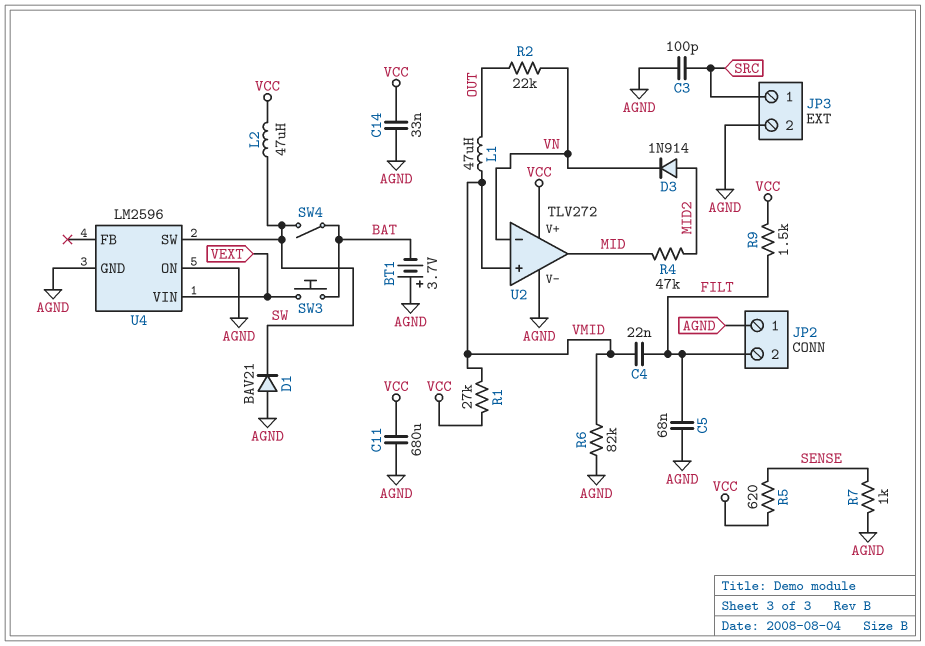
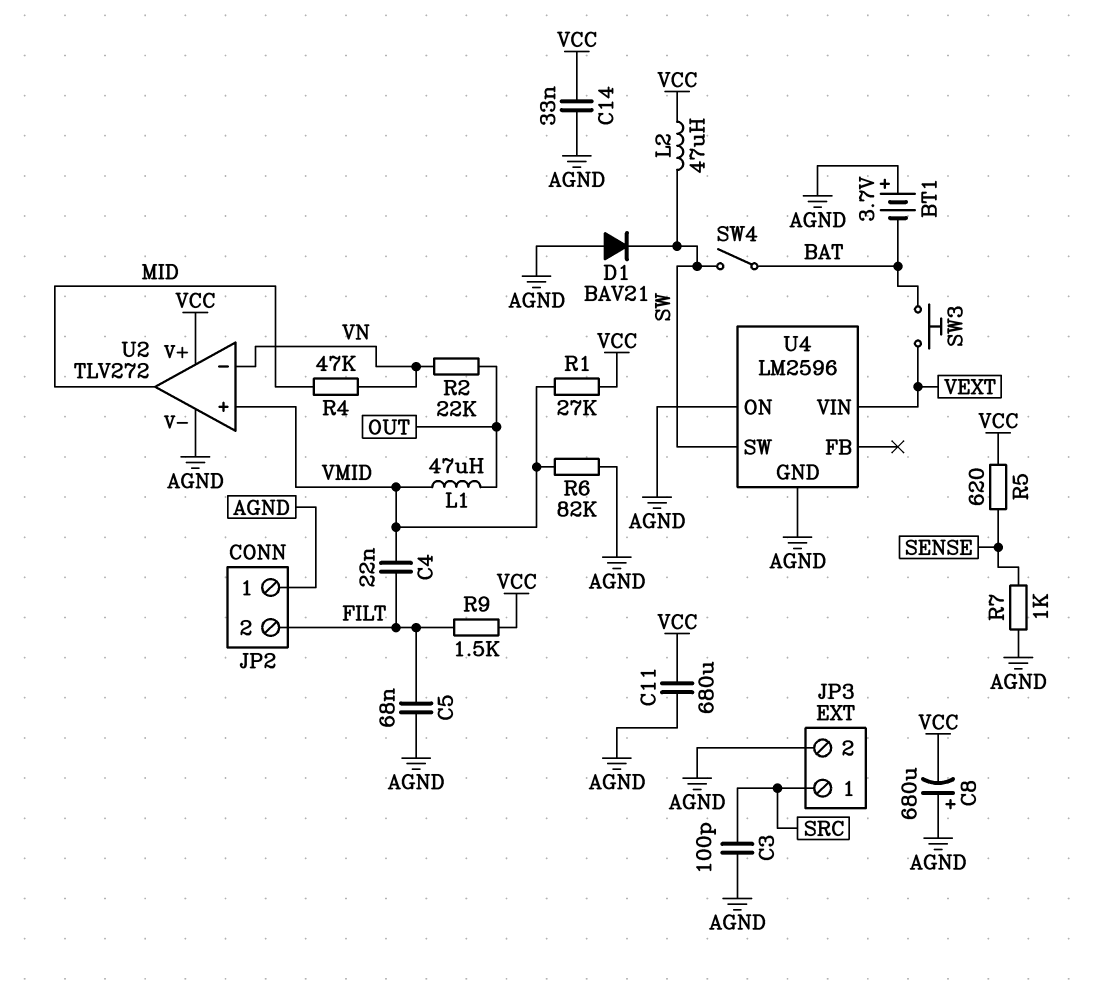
C8: none -> 680uF (plus AGND, minus VCC)
D3: diode 1N914 (A MID2, K VN) -> none
R4: 47k (MID, MID2) -> 47k (MID, VN)

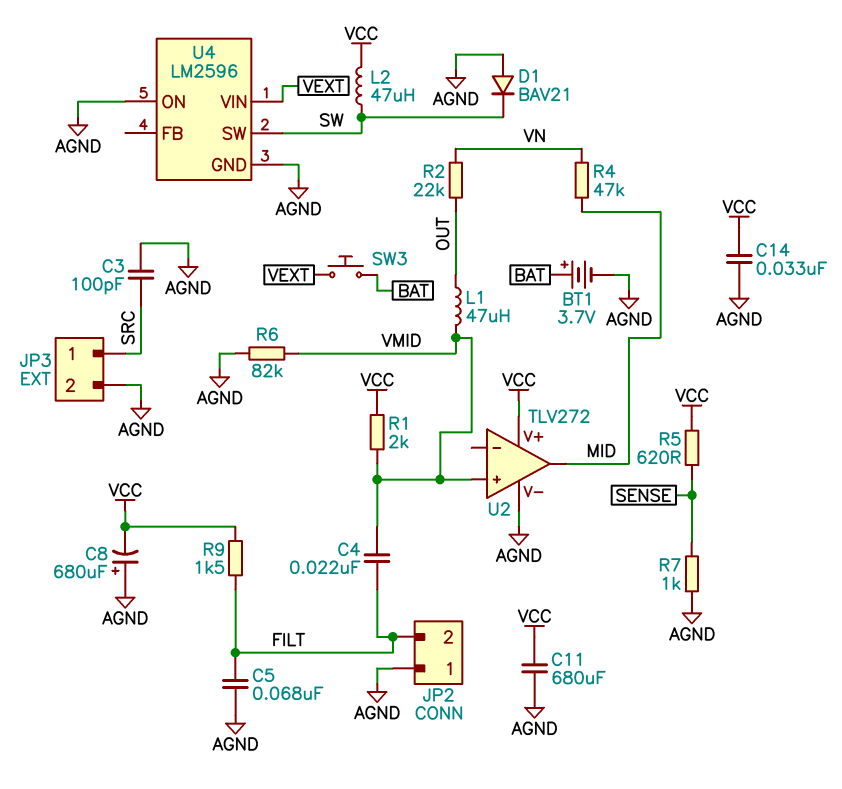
BT1: 3.7V (plus AGND, minus BAT) -> 3.7V (plus BAT, minus AGND)
R1: 27k (VCC, VMID) -> 2k (VCC, VMID)
SW4: switch (BAT, SW) -> none
U2 pin in-: VN -> none

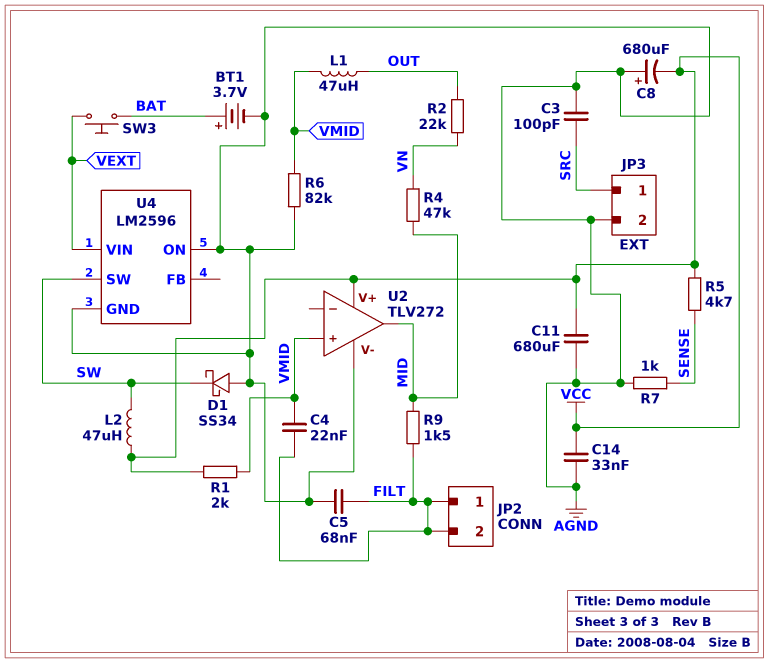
D1: diode BAV21 (A AGND, K SW) -> schottky SS34 (A AGND, K SW)
JP2 pin 1: AGND -> FILT
R5: 620 (SENSE, VCC) -> 4.7k (SENSE, VCC)
R9: 1.5k (FILT, VCC) -> 1.5k (FILT, MID)

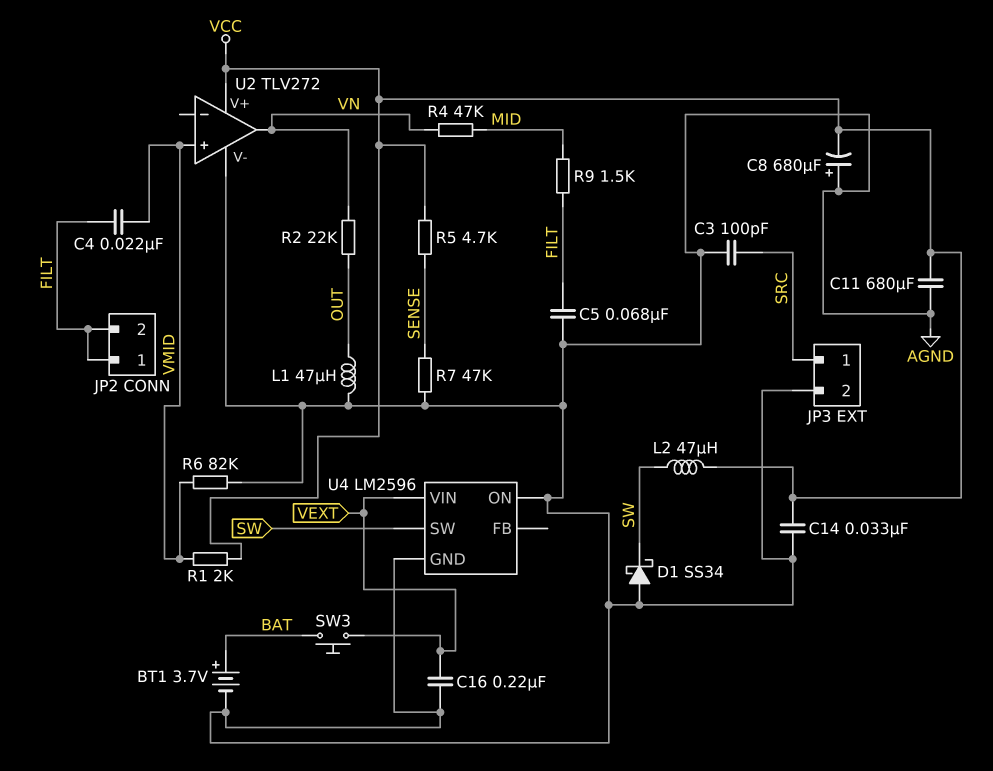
C16: none -> 220nF (AGND, VEXT)
L1: 47uH (OUT, VMID) -> 47uH (AGND, OUT)
R7: 1k (AGND, SENSE) -> 47k (AGND, SENSE)
U2 pin out: MID -> VN

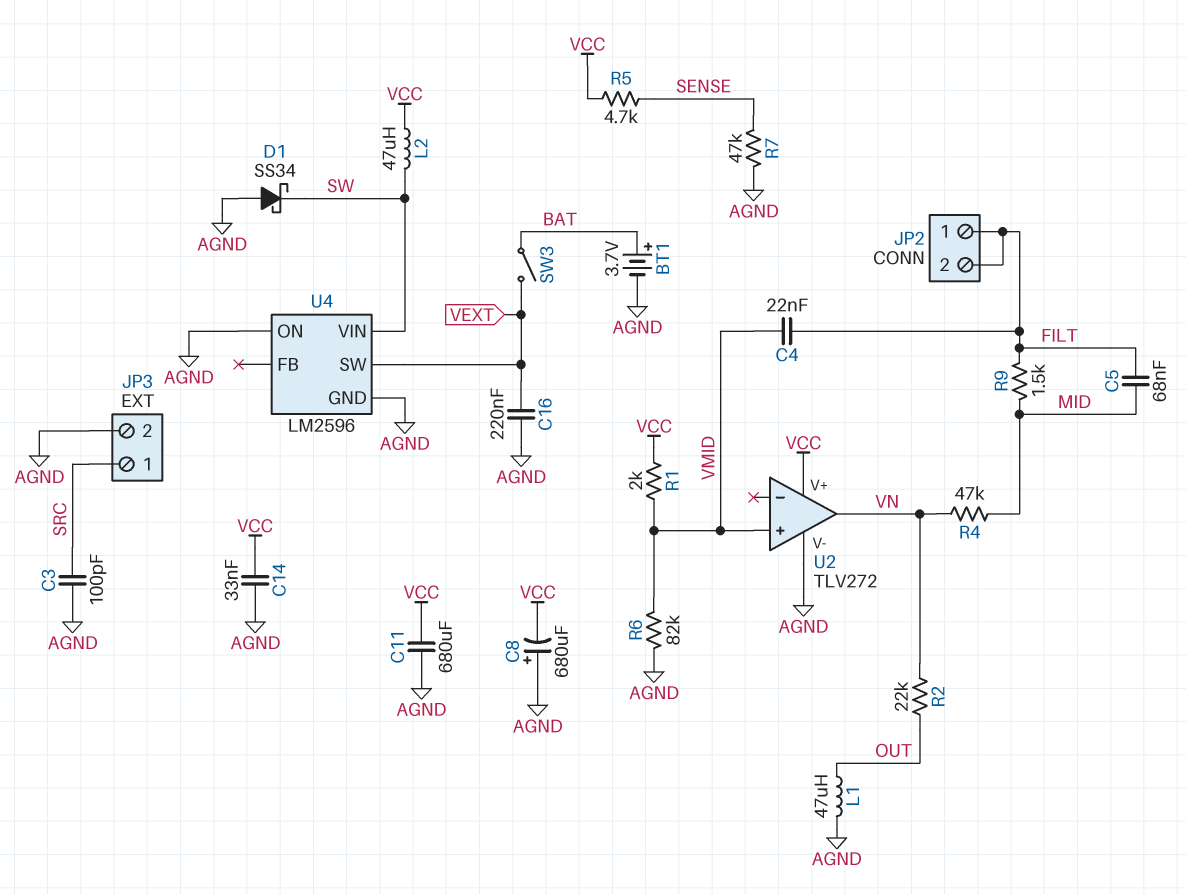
C5: 68nF (AGND, FILT) -> 68nF (FILT, MID)
SW3: button (BAT, VEXT) -> switch (BAT, VEXT)
U4 pin SW: SW -> VEXT
U4 pin VIN: VEXT -> SW

